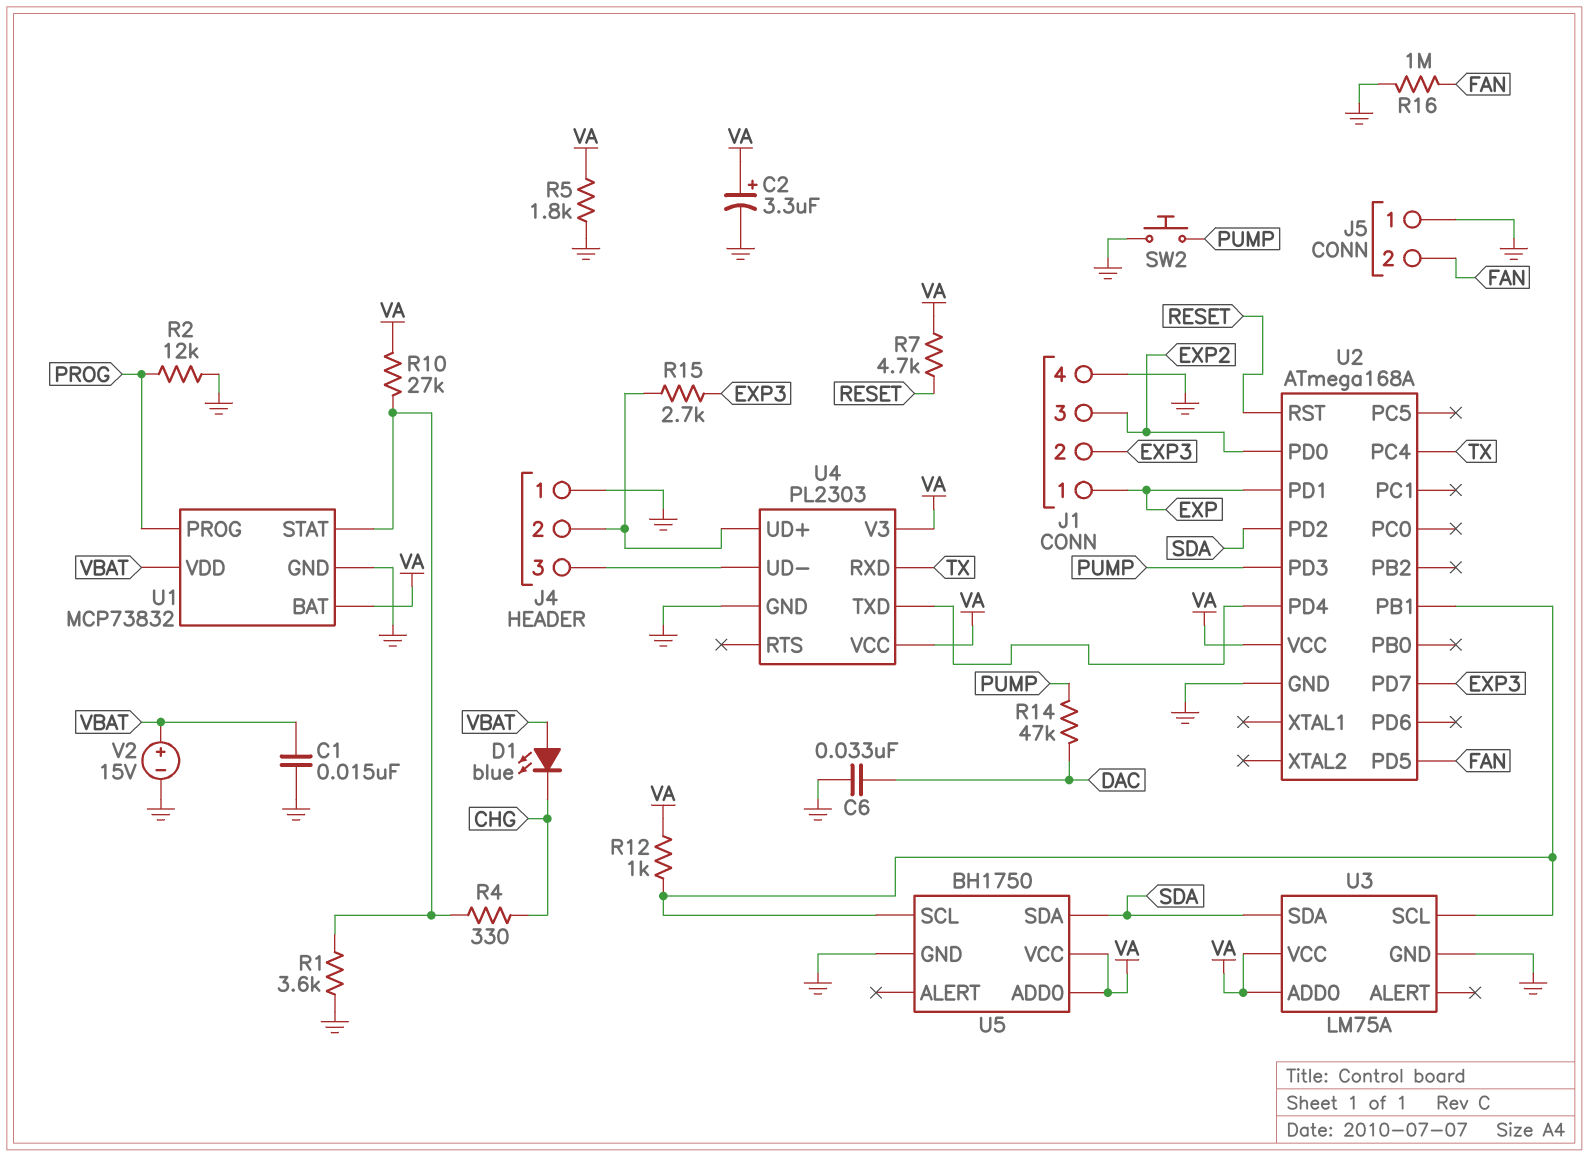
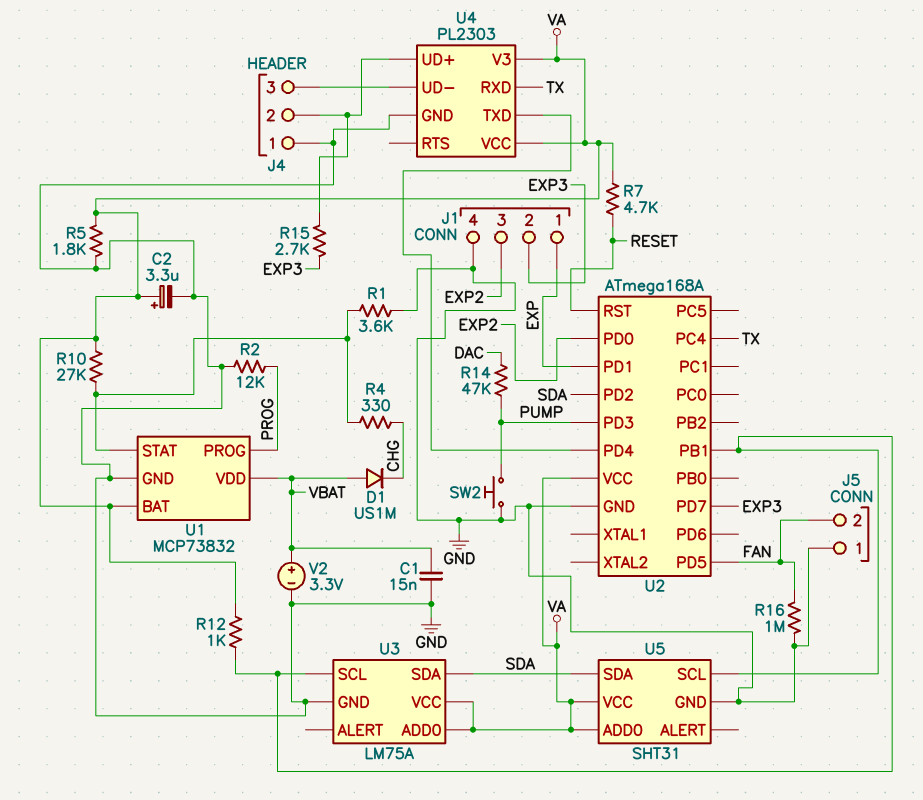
C6: 33nF (DAC, GND) -> none
D1: LED blue (A VBAT, K CHG) -> diode US1M (A VBAT, K CHG)
U5: BH1750 -> SHT31
V2: 15V (plus VBAT, minus GND) -> 3.3V (plus VBAT, minus GND)

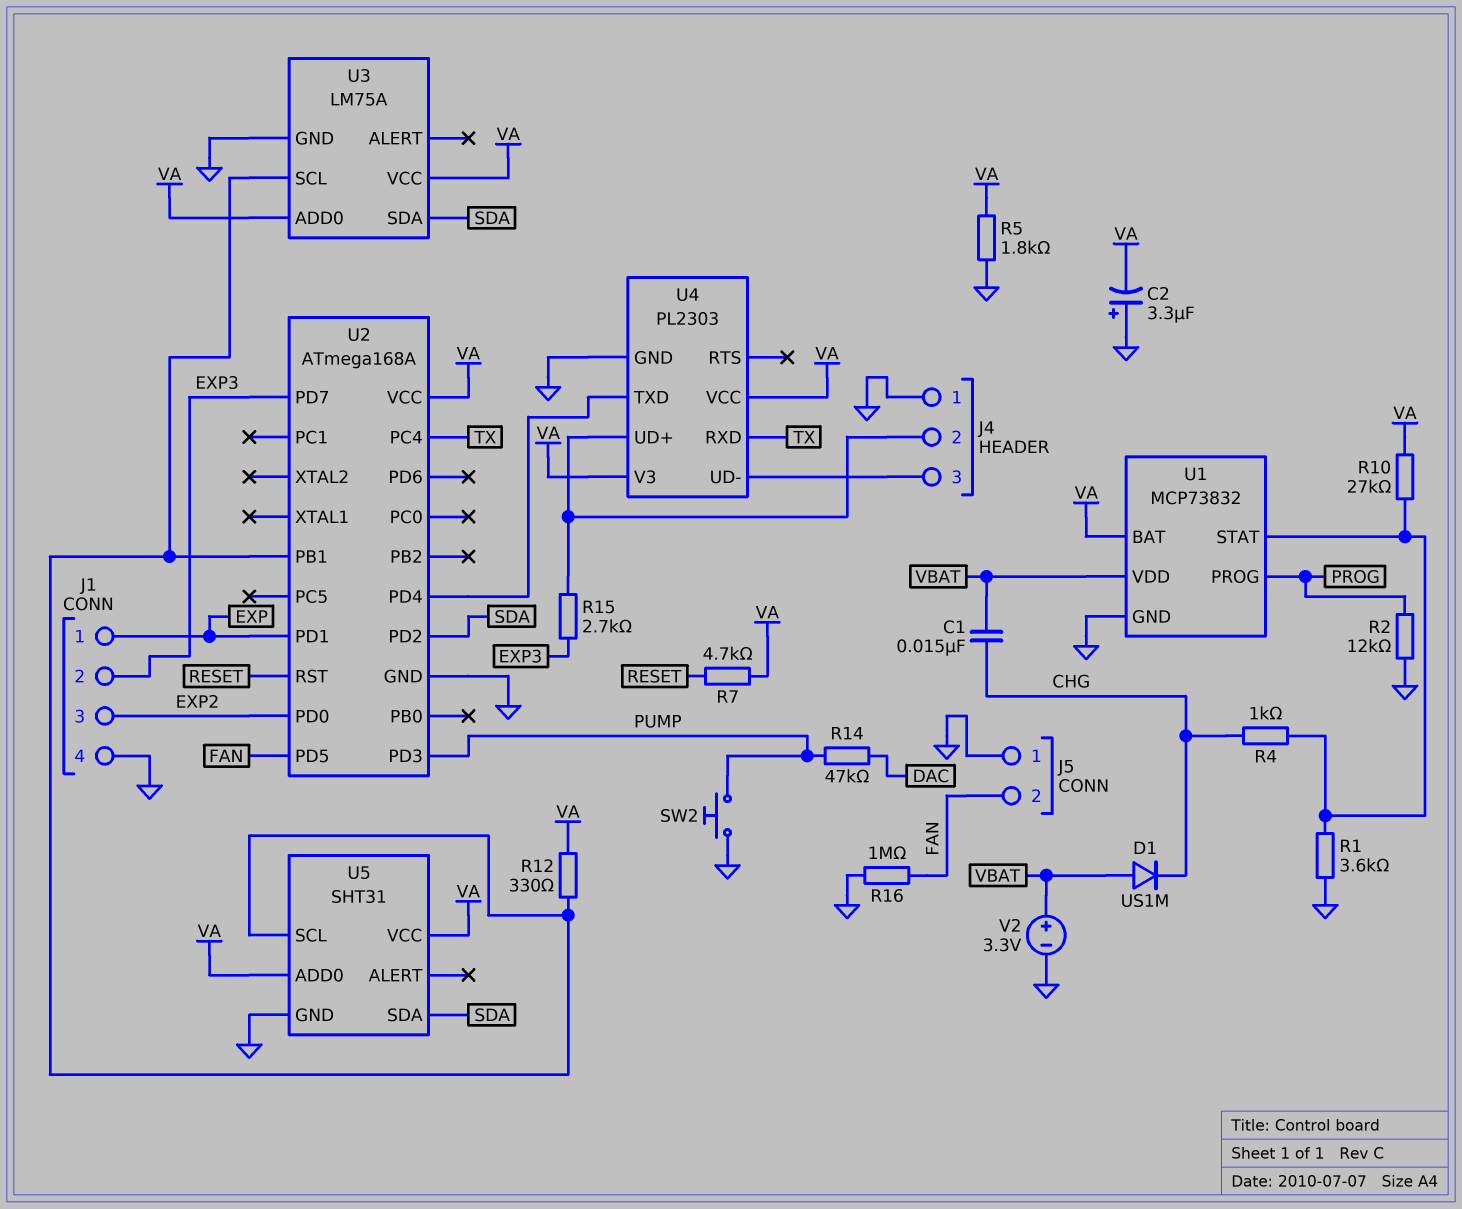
C1: 15nF (GND, VBAT) -> 15nF (CHG, VBAT)
C2: 3.3uF (plus VA, minus GND) -> 3.3uF (plus GND, minus VA)
R4: 330 (CHG, U1/STAT) -> 1k (CHG, U1/STAT)
R12: 1k (U2/PB1, VA) -> 330 (U2/PB1, VA)

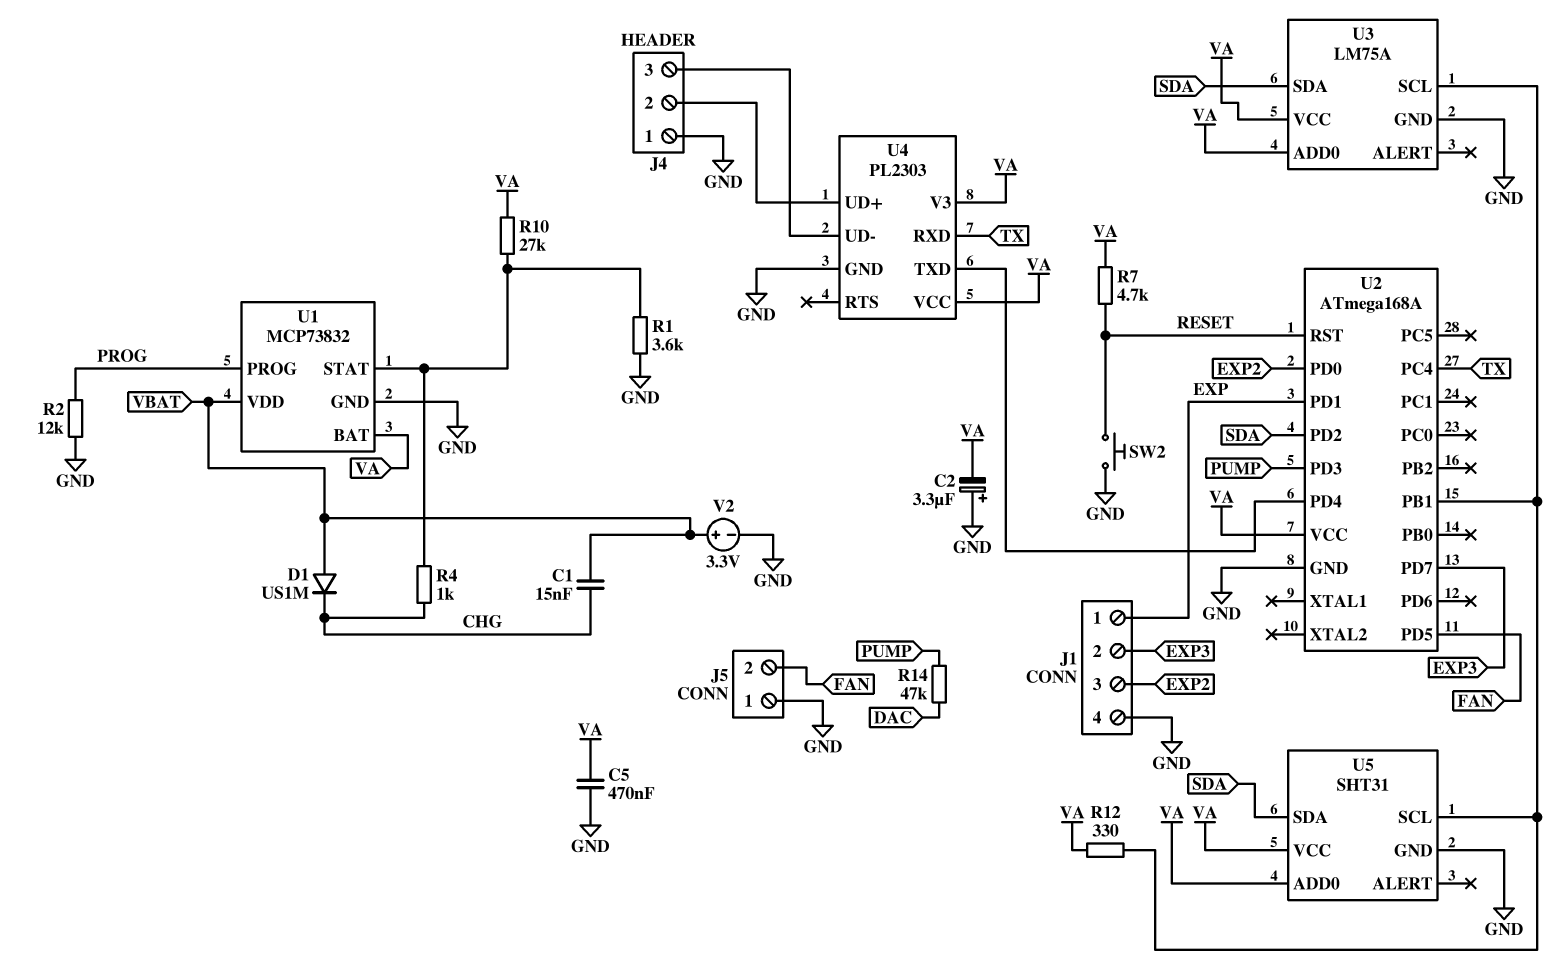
C5: none -> 470nF (GND, VA)
R5: 1.8k (GND, VA) -> none
R15: 2.7k (EXP3, J4/2) -> none
R16: 1M (FAN, GND) -> none
SW2: button (GND, PUMP) -> button (GND, RESET)

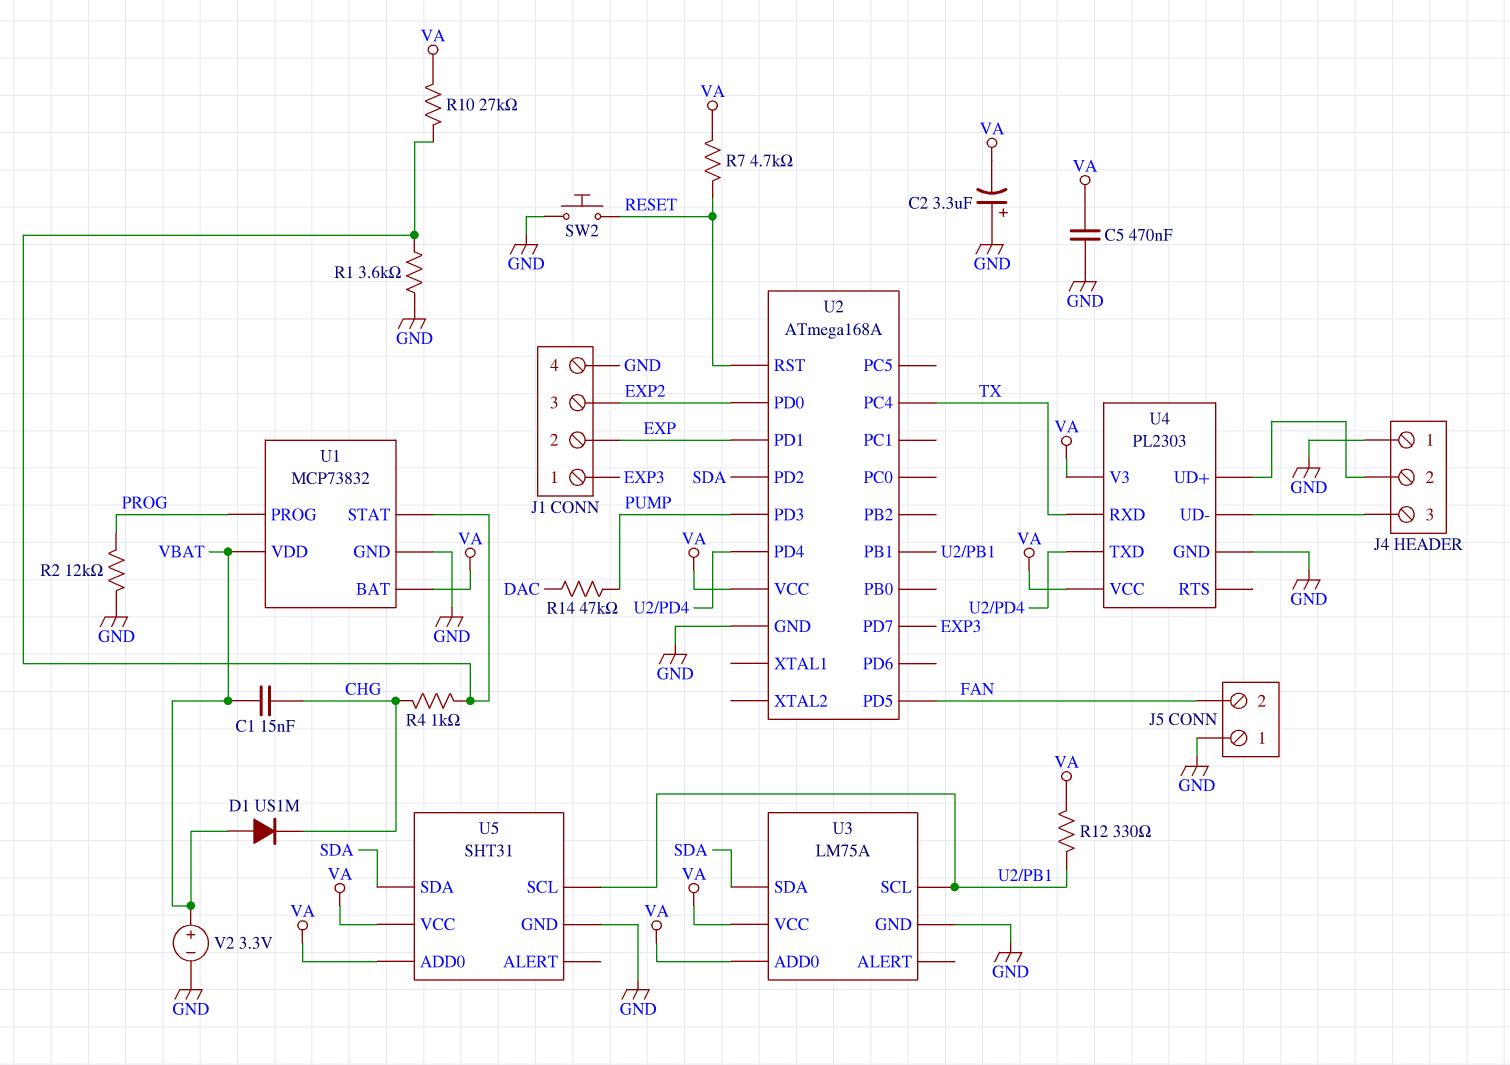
J1 pin 1: EXP -> EXP3
J1 pin 2: EXP3 -> EXP

